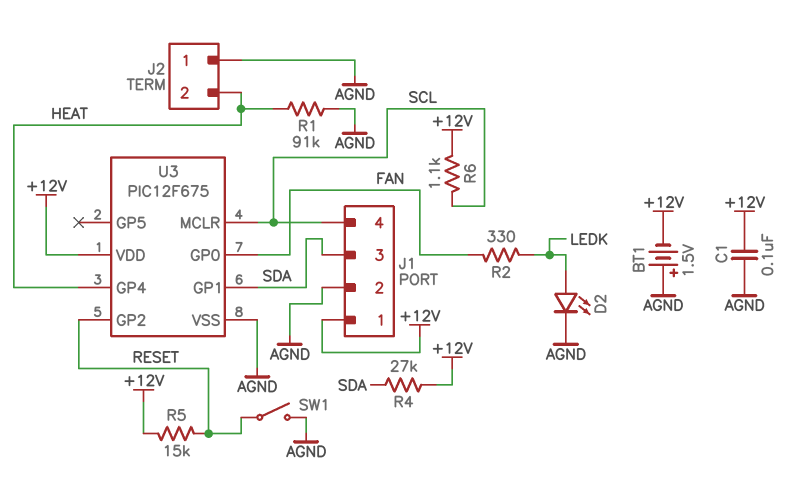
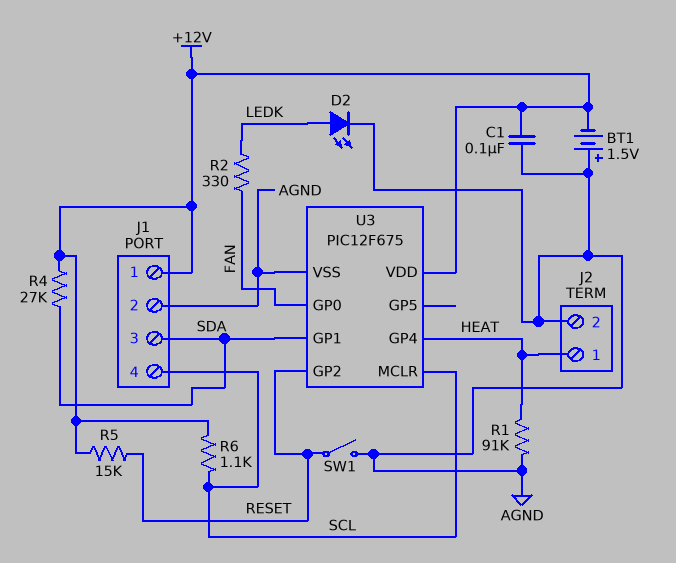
J2 pin 1: AGND -> HEAT
J2 pin 2: HEAT -> AGND

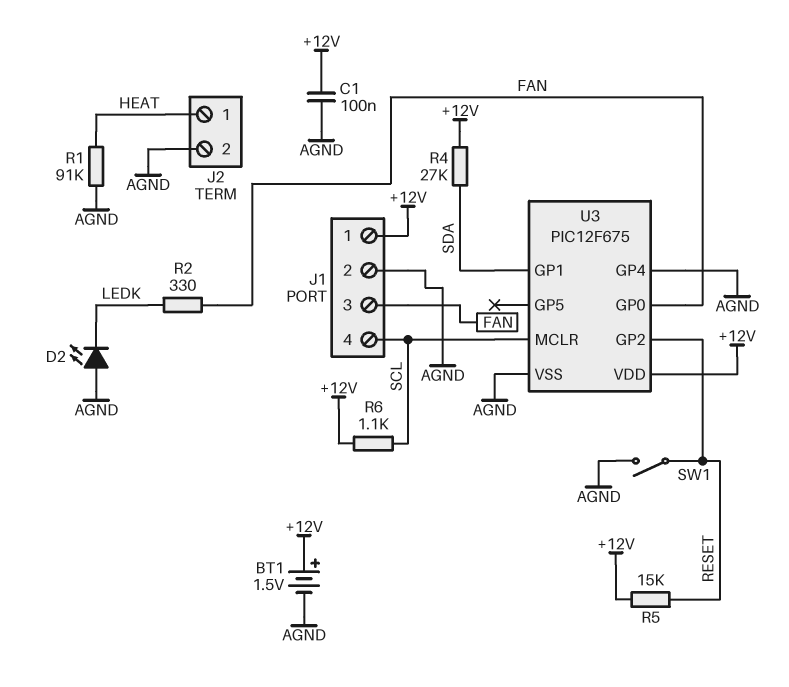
BT1: 1.5V (plus AGND, minus +12V) -> 1.5V (plus +12V, minus AGND)
D2: LED (A LEDK, K AGND) -> LED (A AGND, K LEDK)
J1 pin 3: SDA -> FAN
U3 pin GP4: HEAT -> AGND

